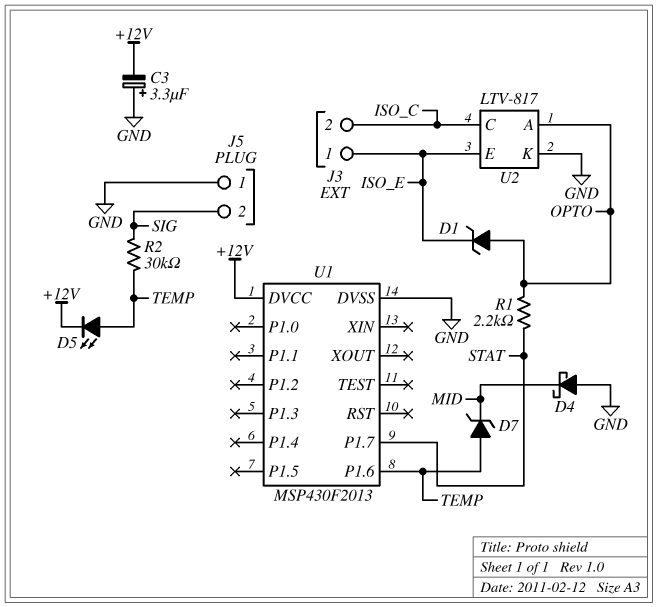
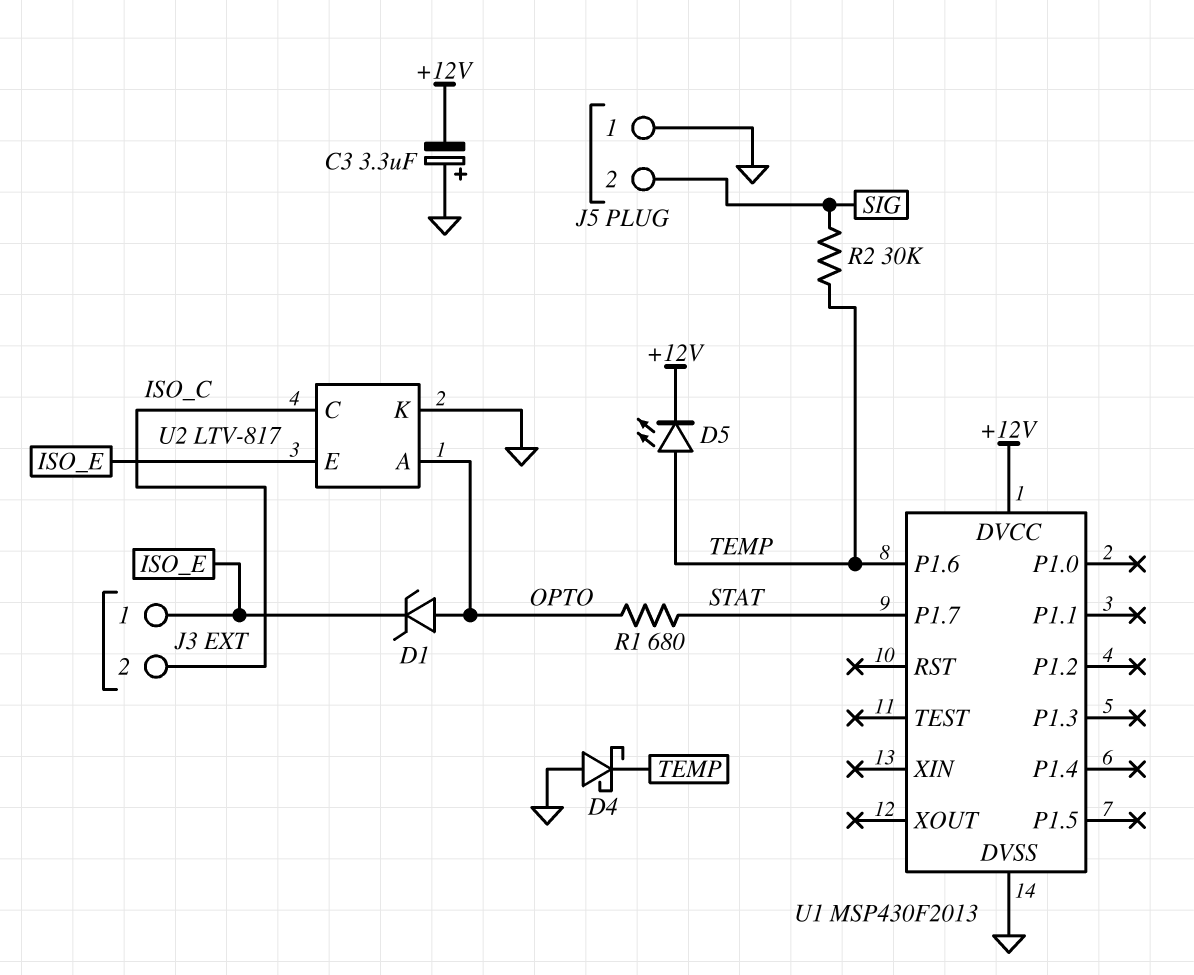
D4: schottky (A GND, K MID) -> schottky (A GND, K TEMP)
D7: zener (A TEMP, K MID) -> none
R1: 2.2k (OPTO, STAT) -> 680 (OPTO, STAT)

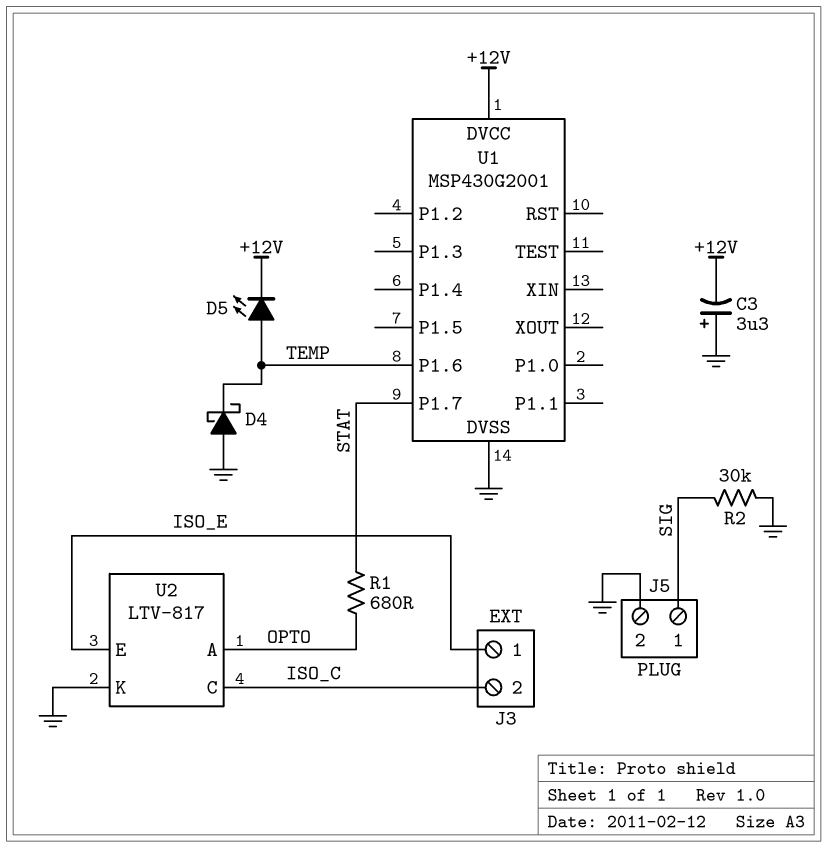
D1: zener (A OPTO, K ISO_E) -> none
J5 pin 1: GND -> SIG
J5 pin 2: SIG -> GND
R2: 30k (SIG, TEMP) -> 30k (GND, SIG)
U1: MSP430F2013 -> MSP430G2001

